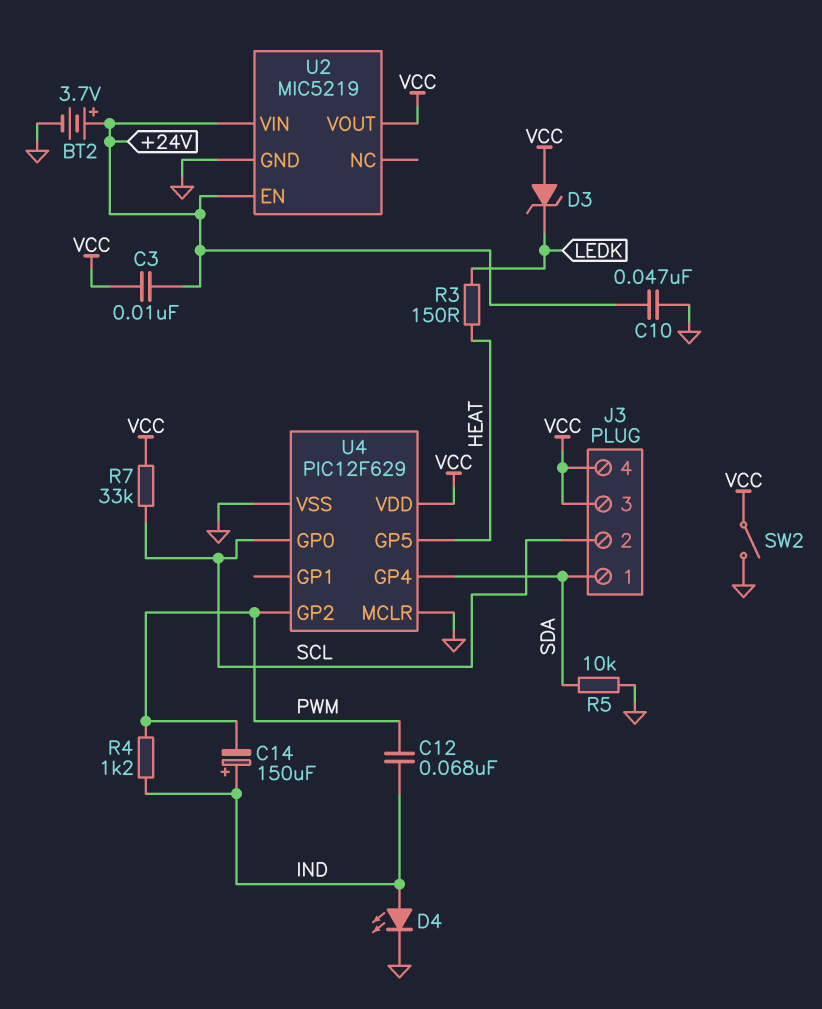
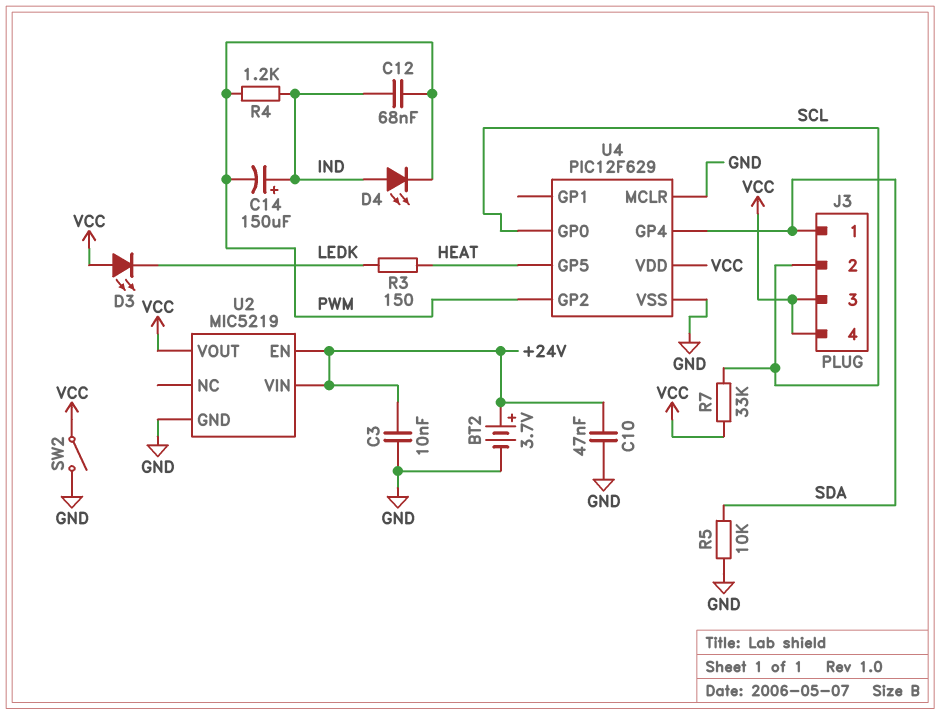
C3: 10nF (+24V, VCC) -> 10nF (+24V, GND)
D3: zener (A VCC, K LEDK) -> LED (A VCC, K LEDK)
D4: LED (A IND, K GND) -> LED (A IND, K PWM)

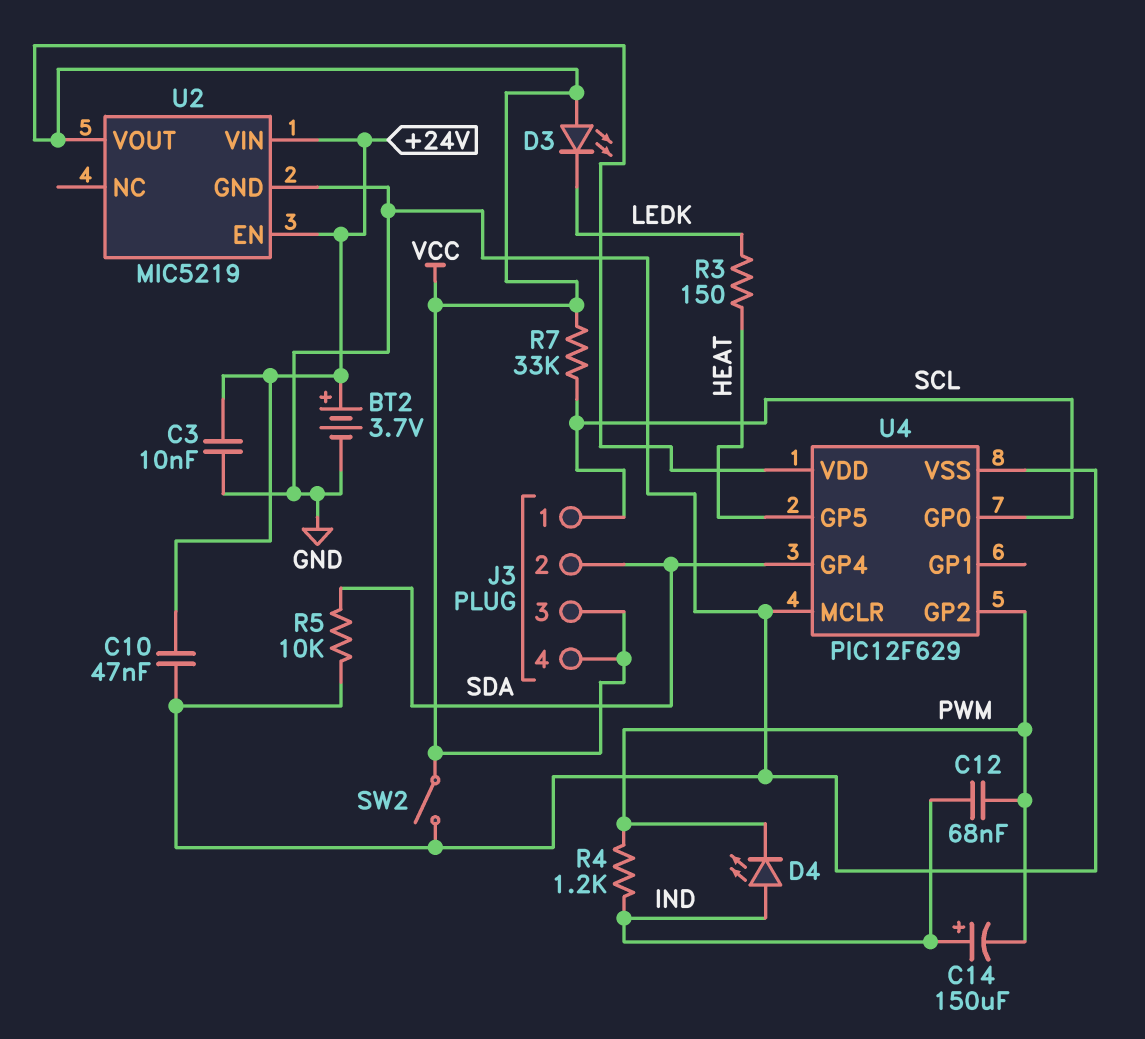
J3 pin 1: SDA -> SCL
J3 pin 2: SCL -> SDA

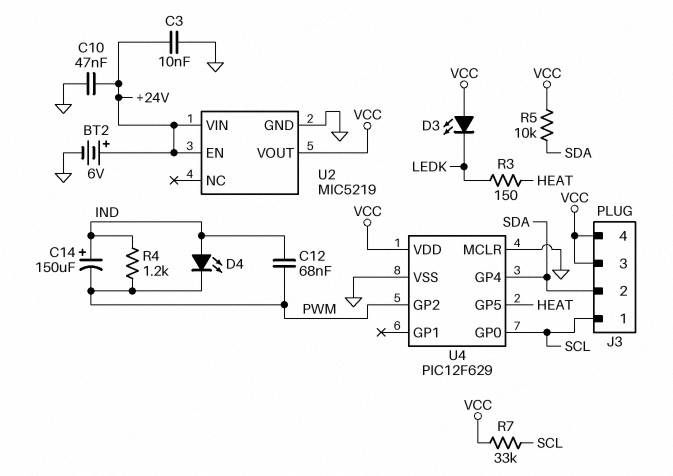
BT2: 3.7V (plus +24V, minus GND) -> 6V (plus +24V, minus GND)
R5: 10k (GND, SDA) -> 10k (SDA, VCC)
SW2: switch (GND, VCC) -> none

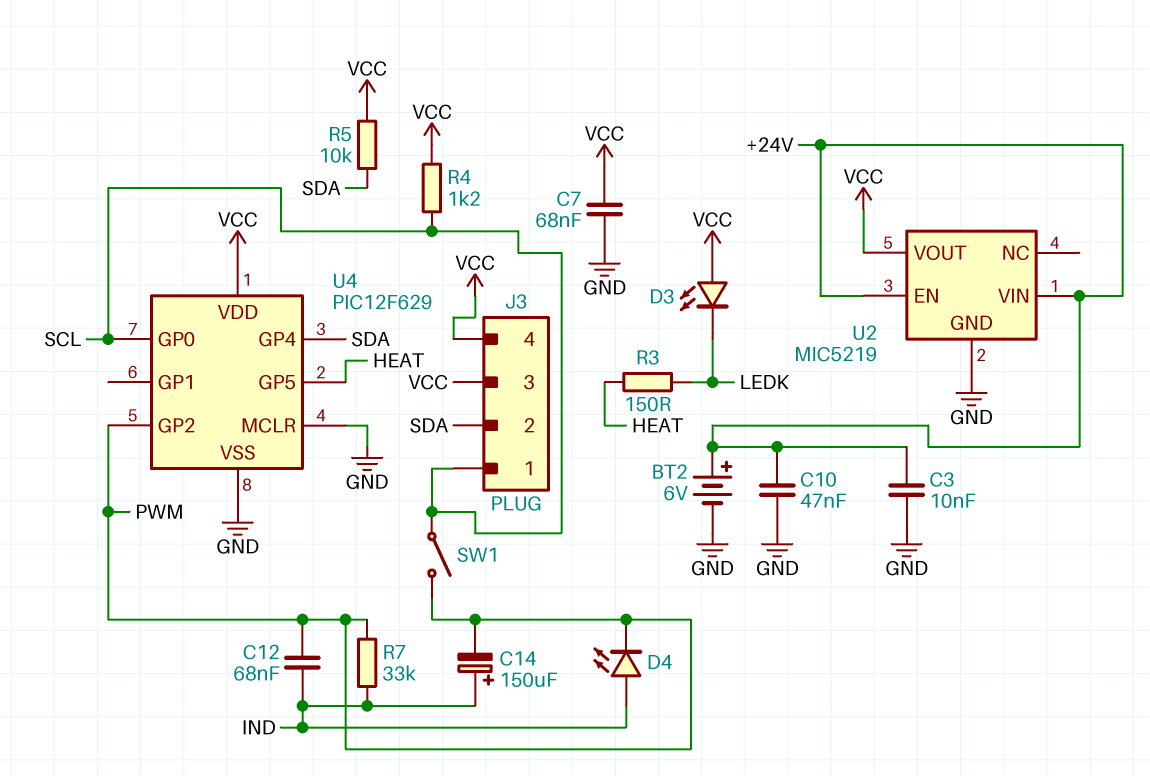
C7: none -> 68nF (GND, VCC)
R4: 1.2k (IND, PWM) -> 1.2k (SCL, VCC)
R7: 33k (SCL, VCC) -> 33k (IND, PWM)
SW1: none -> switch (PWM, SCL)

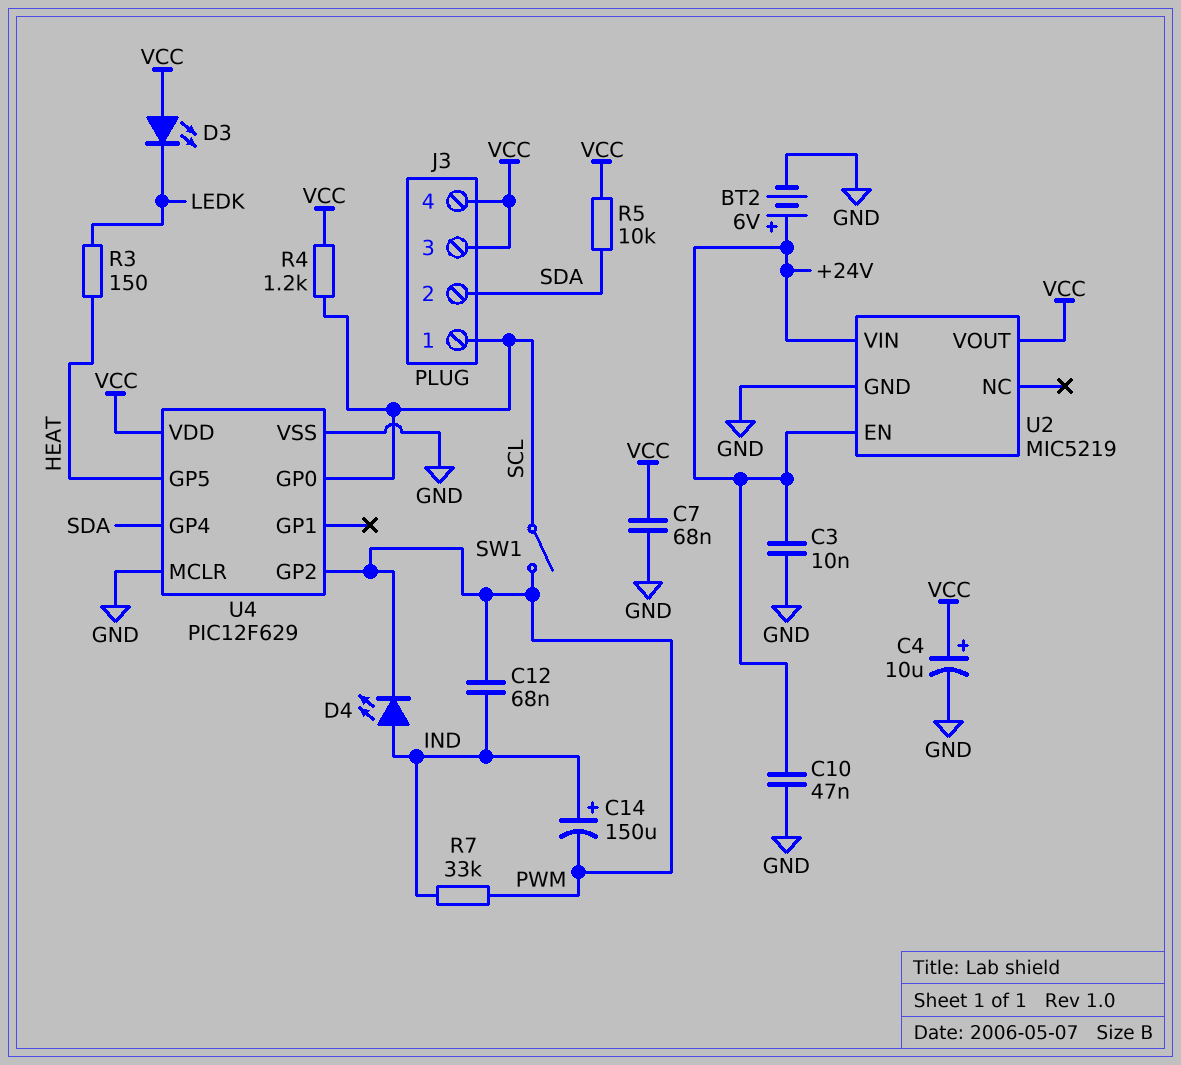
C4: none -> 10uF (plus VCC, minus GND)

